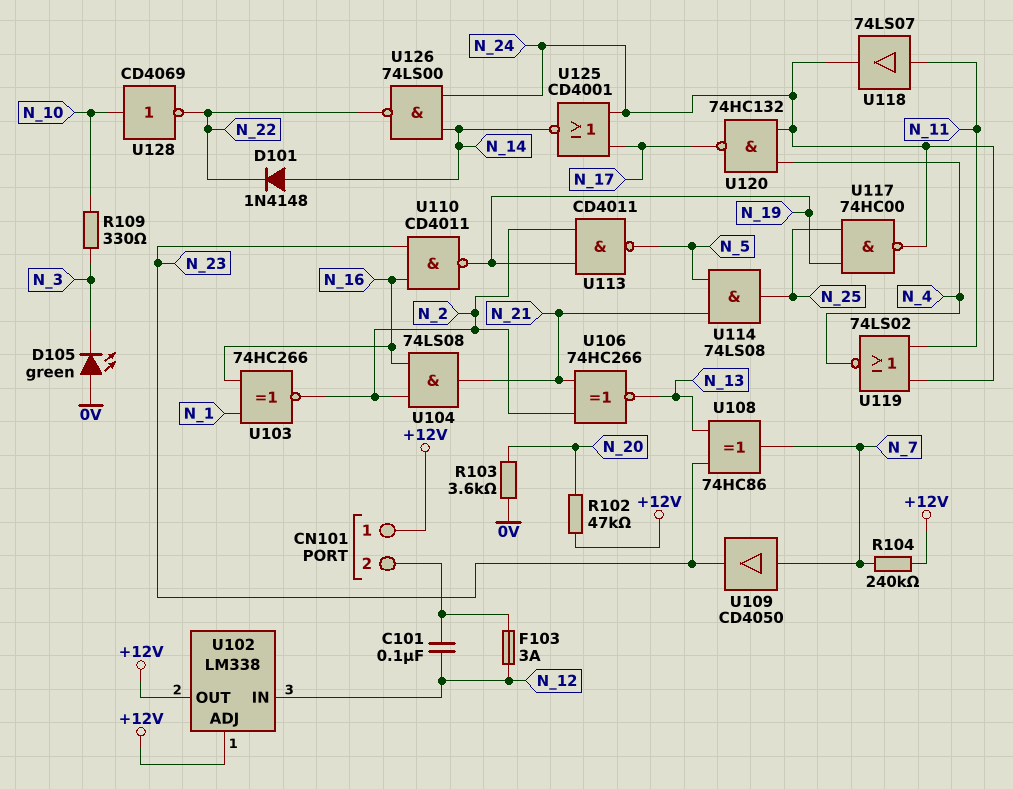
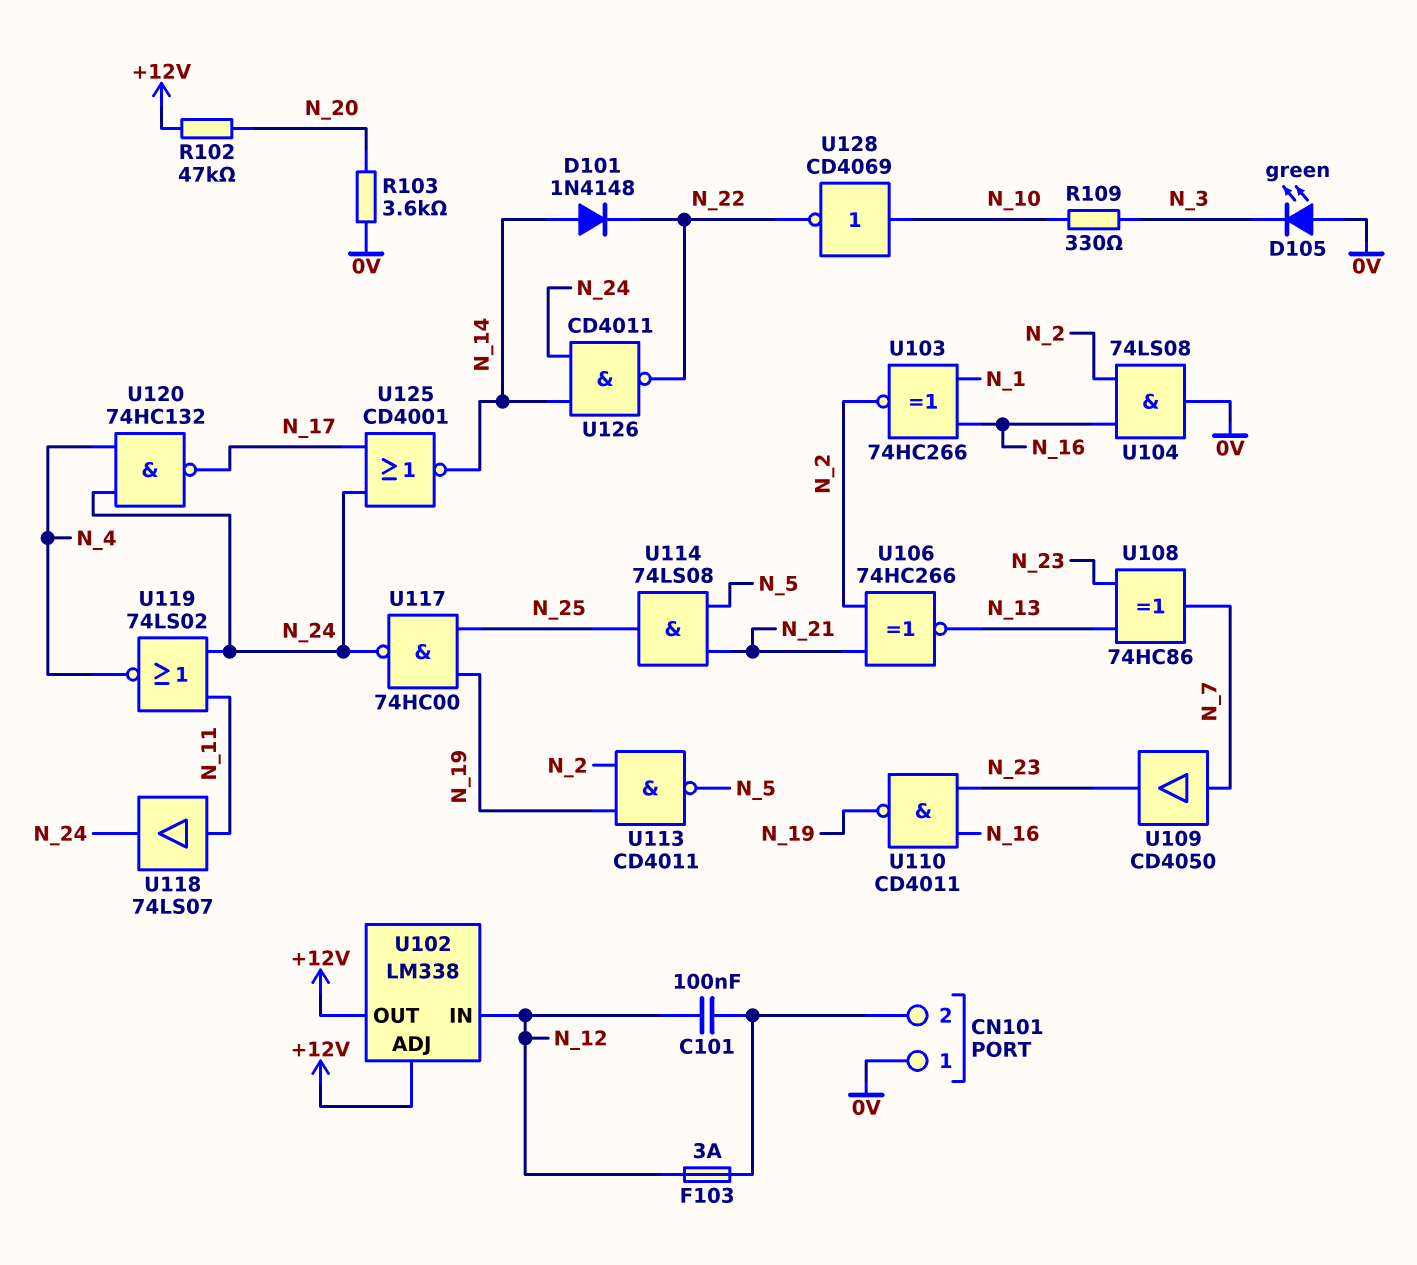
CN101 pin 1: +12V -> 0V
R104: 240k (+12V, N_7) -> none
U104: AND 74LS08 (in N_2, in N_16, out N_21) -> AND 74LS08 (in N_2, in N_16, out 0V)
U126: NAND 74LS00 (in N_14, in N_24, out N_22) -> NAND CD4011 (in N_14, in N_24, out N_22)

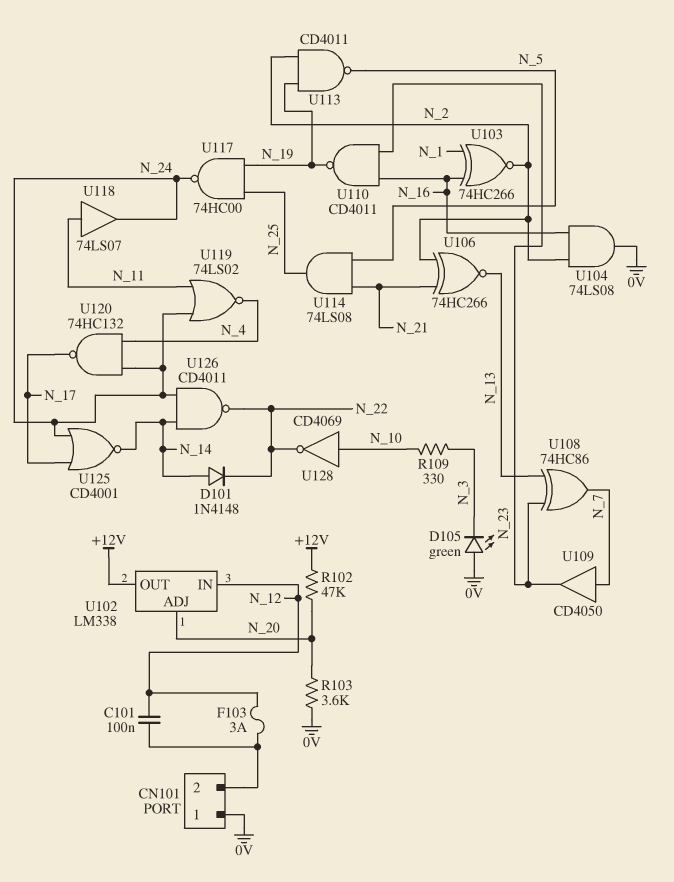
U102 pin ADJ: +12V -> N_20

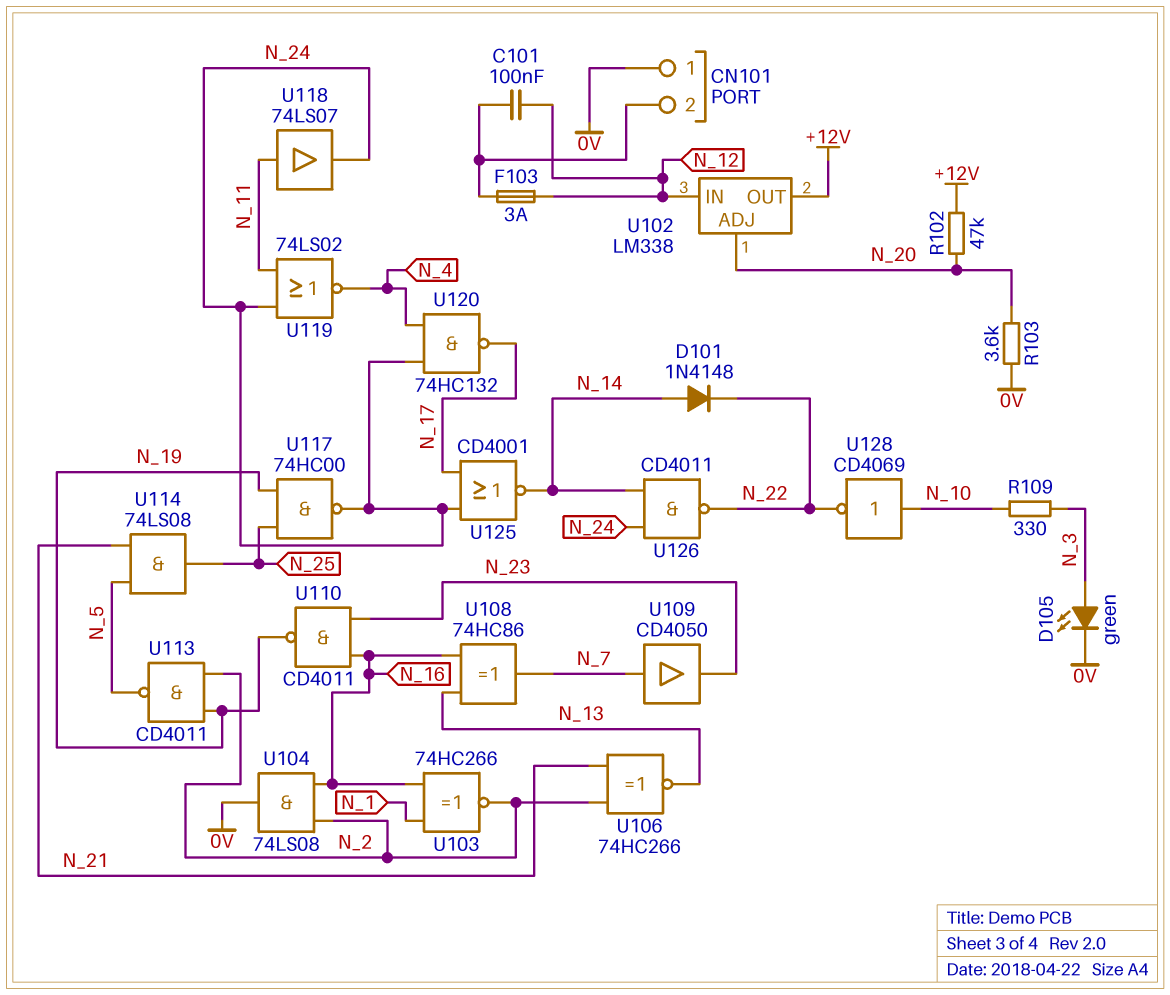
D105: LED green (A 0V, K N_3) -> LED green (A N_3, K 0V)
U108: XOR 74HC86 (in N_13, in N_23, out N_7) -> XOR 74HC86 (in N_13, in N_16, out N_7)

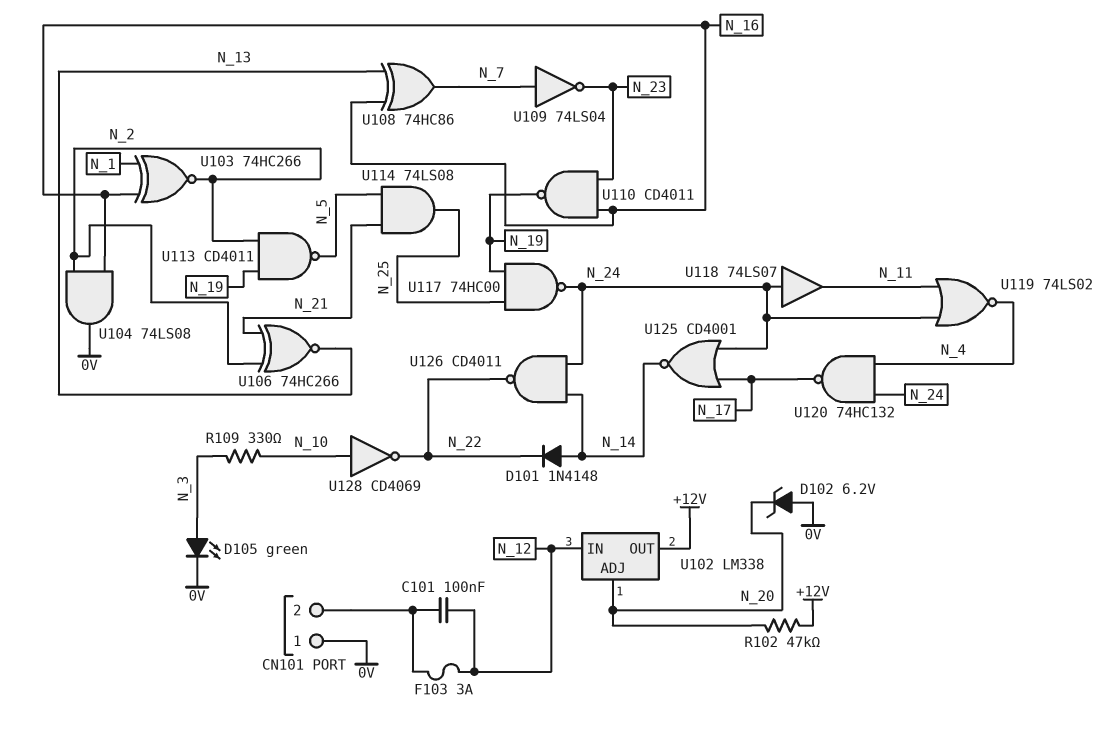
D102: none -> zener 6.2V (A 0V, K N_20)
R103: 3.6k (0V, N_20) -> none
U109: buffer CD4050 (in N_7, out N_23) -> NOT 74LS04 (in N_7, out N_23)
U118: buffer 74LS07 (in N_11, out N_24) -> buffer 74LS07 (in N_24, out N_11)

